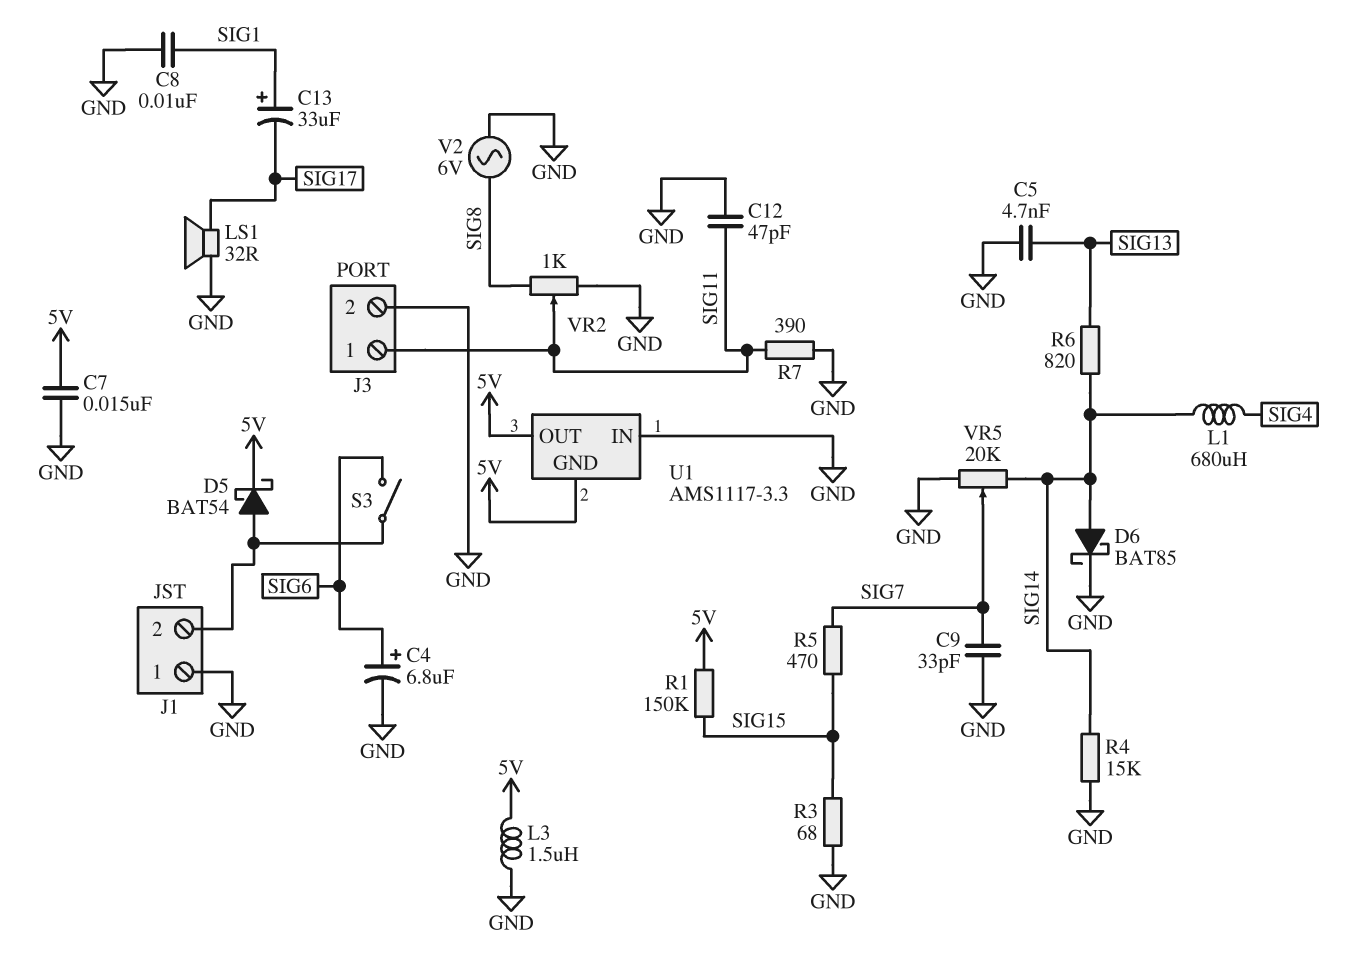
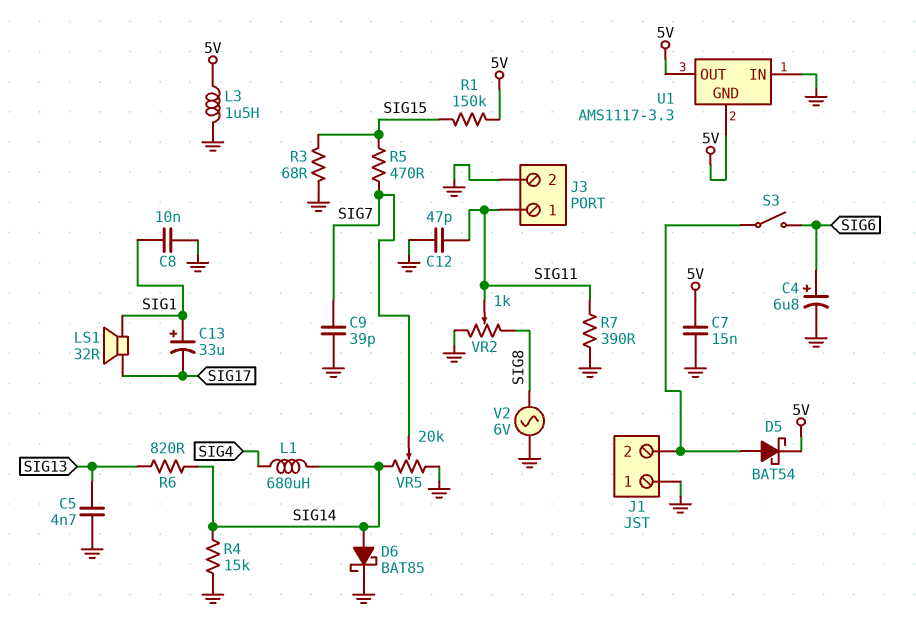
C9: 33pF (GND, SIG7) -> 39pF (GND, SIG7)
LS1: speaker 32R (GND, SIG17) -> speaker 32R (SIG1, SIG17)

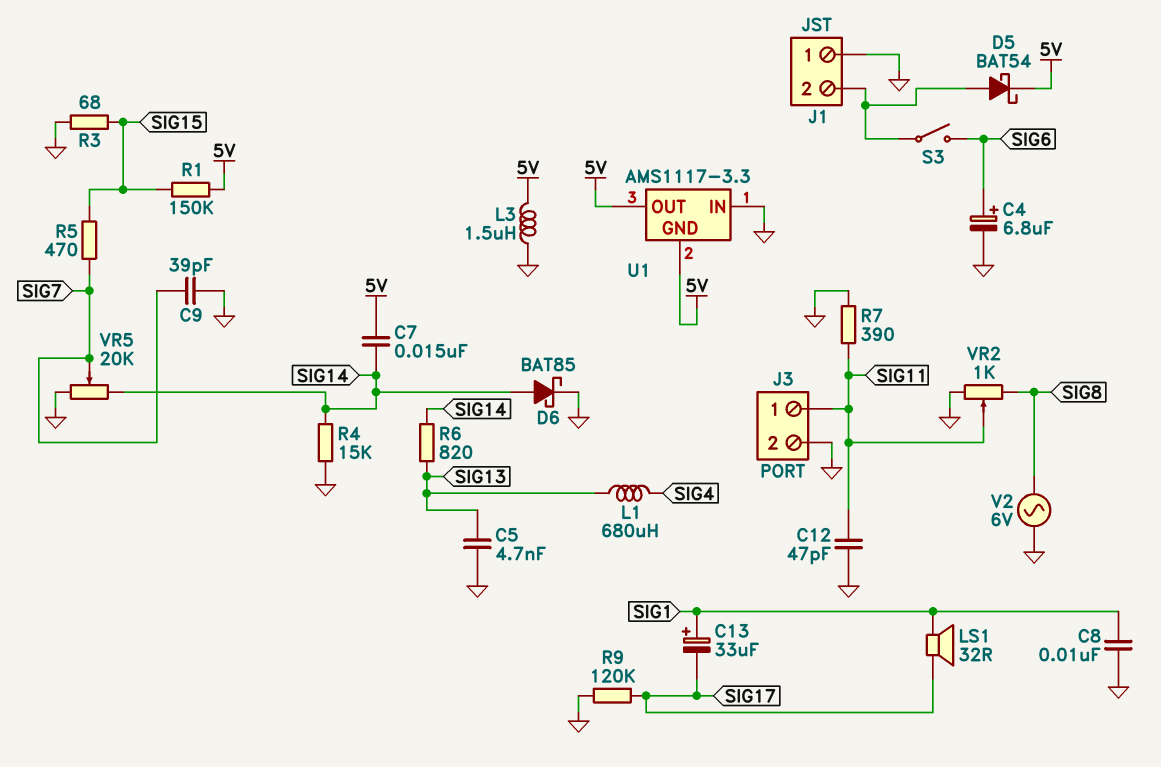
C7: 15nF (5V, GND) -> 15nF (5V, SIG14)
L1: 680uH (SIG4, SIG14) -> 680uH (SIG4, SIG13)
R9: none -> 120k (GND, SIG17)

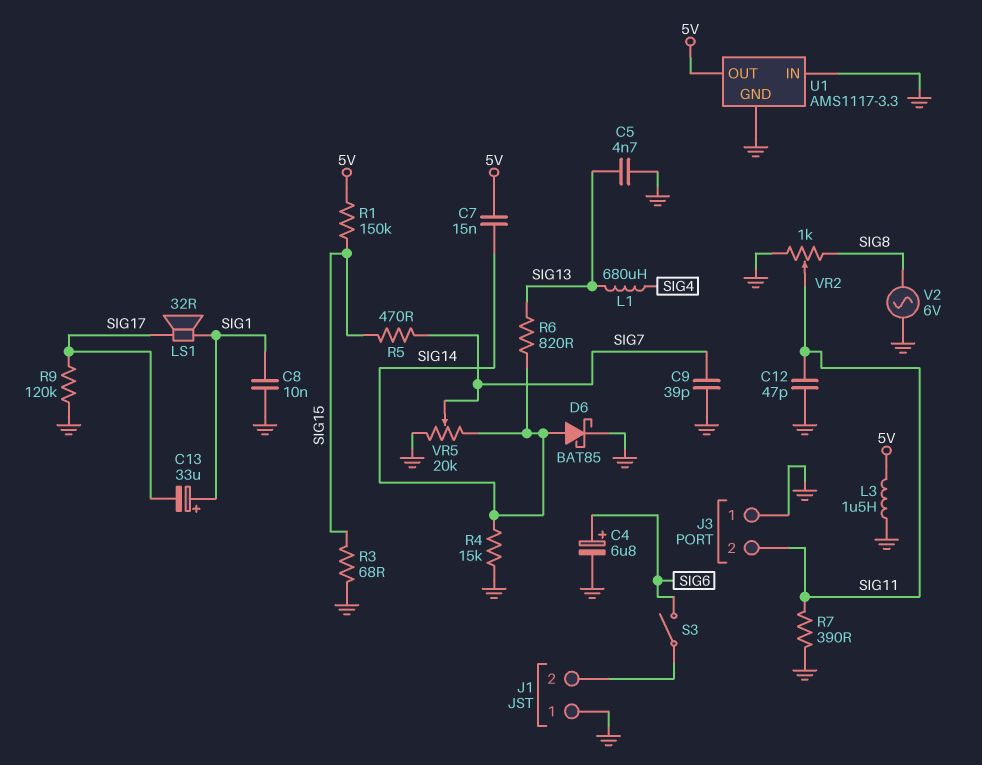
D5: schottky BAT54 (A J1/2, K 5V) -> none
J3 pin 1: SIG11 -> GND
J3 pin 2: GND -> SIG11
U1 pin GND: 5V -> GND

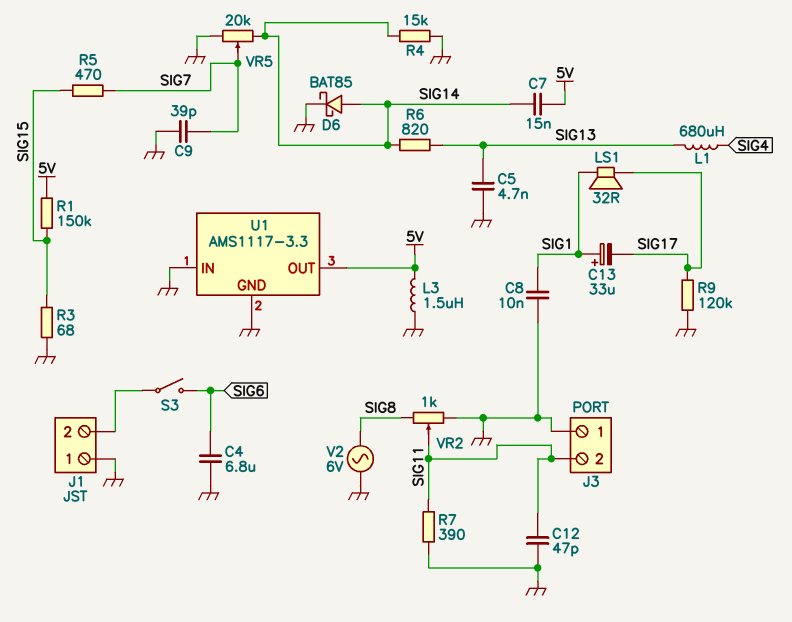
C4: 6.8uF (plus SIG6, minus GND) -> 6.8uF (GND, SIG6)

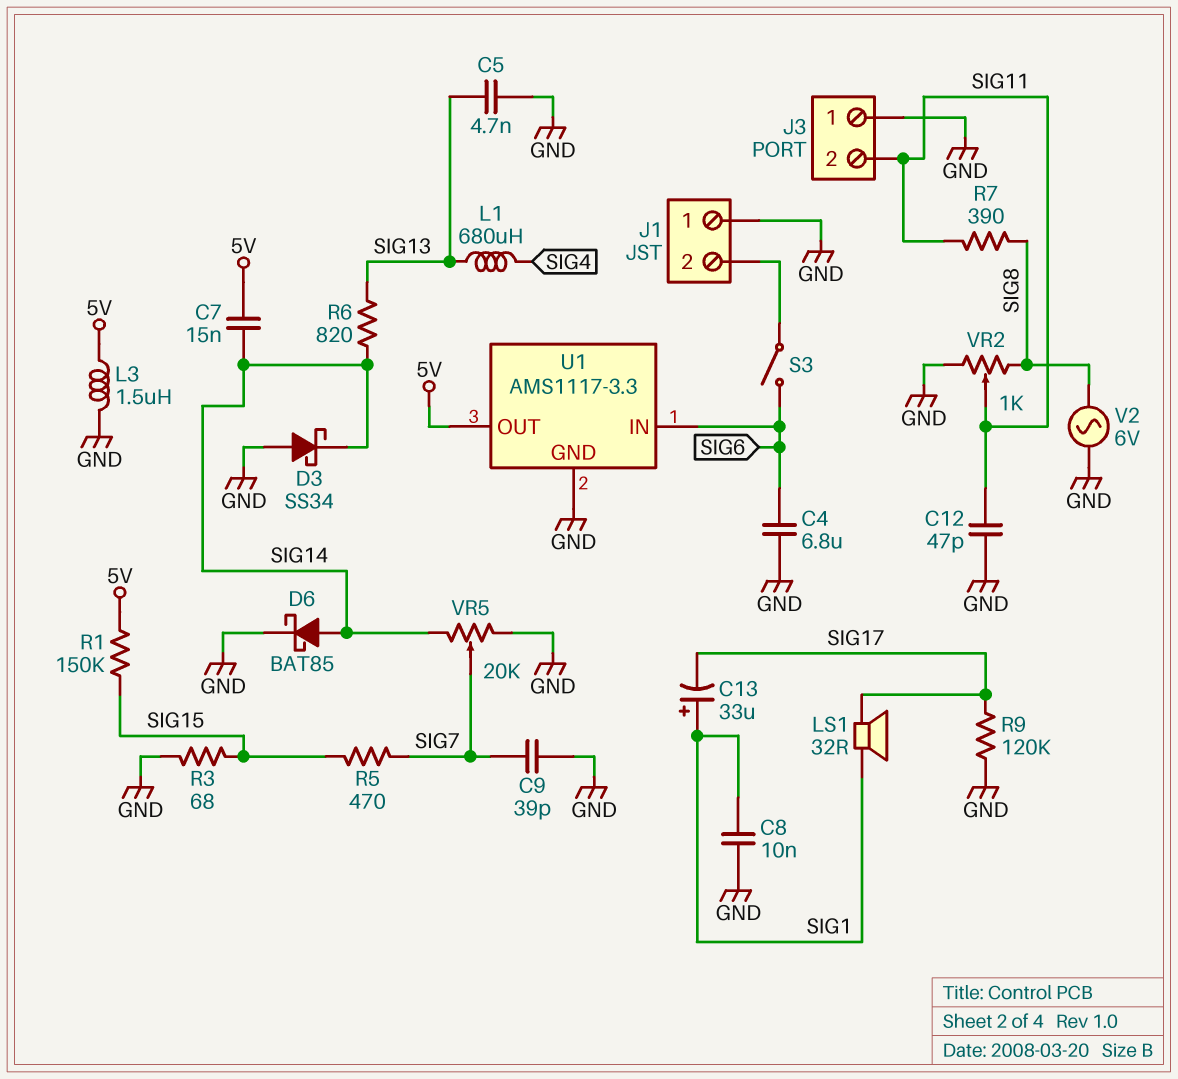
D3: none -> schottky SS34 (A GND, K SIG14)
R4: 15k (GND, SIG14) -> none
R7: 390 (GND, SIG11) -> 390 (SIG8, SIG11)
U1 pin IN: GND -> SIG6

